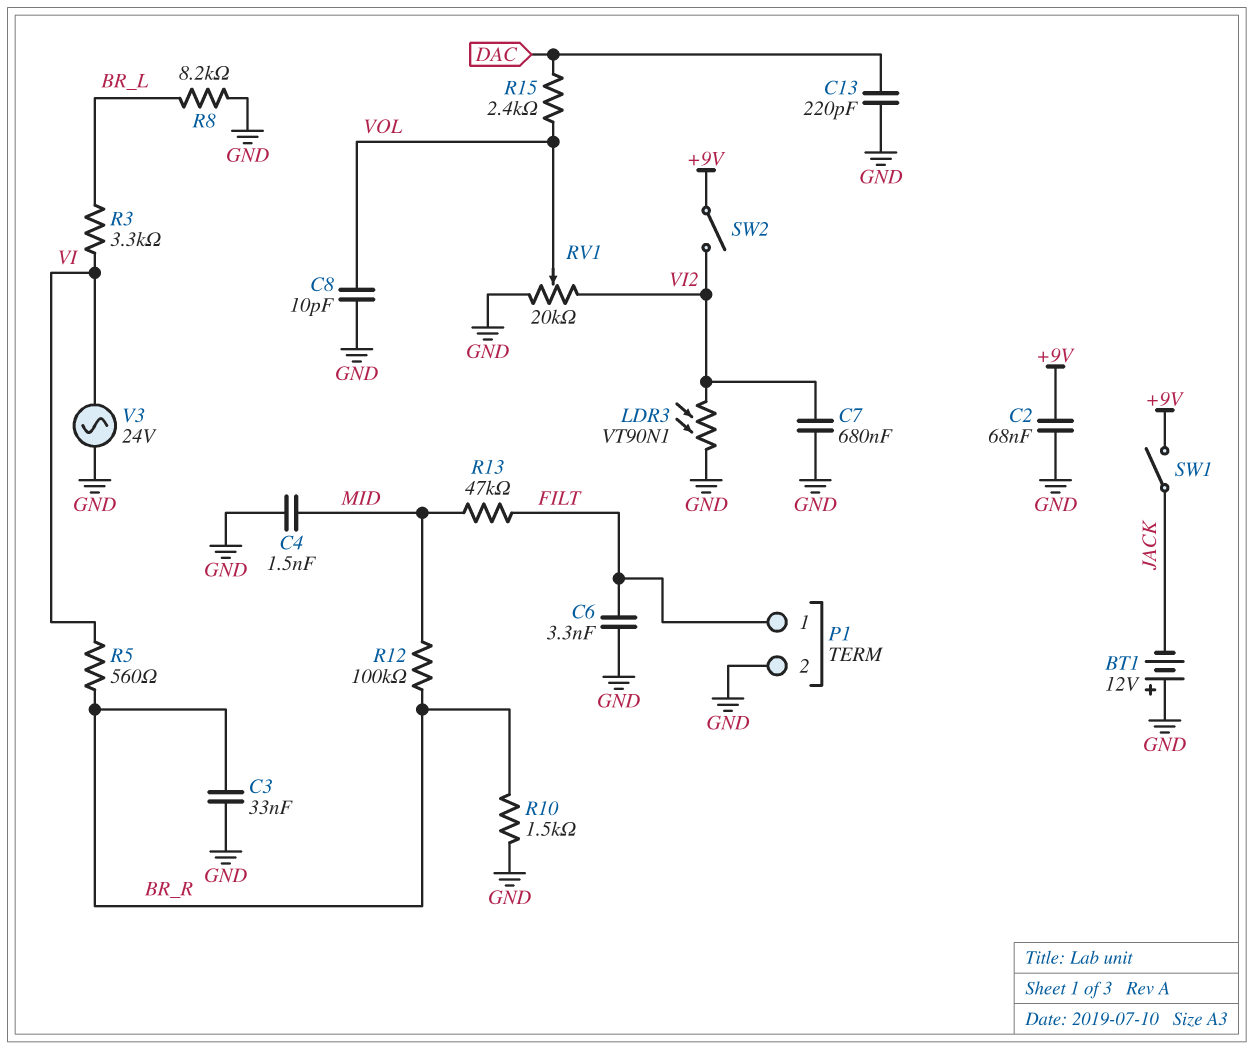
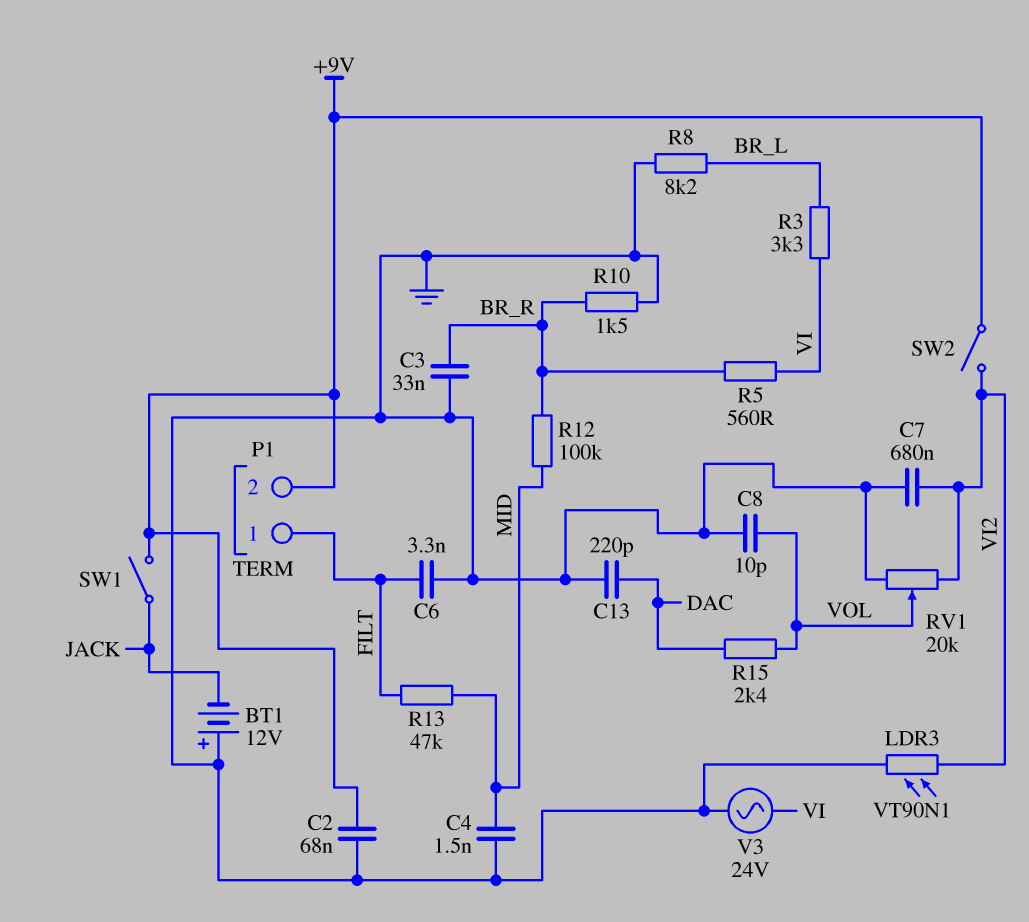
P1 pin 2: GND -> +9V

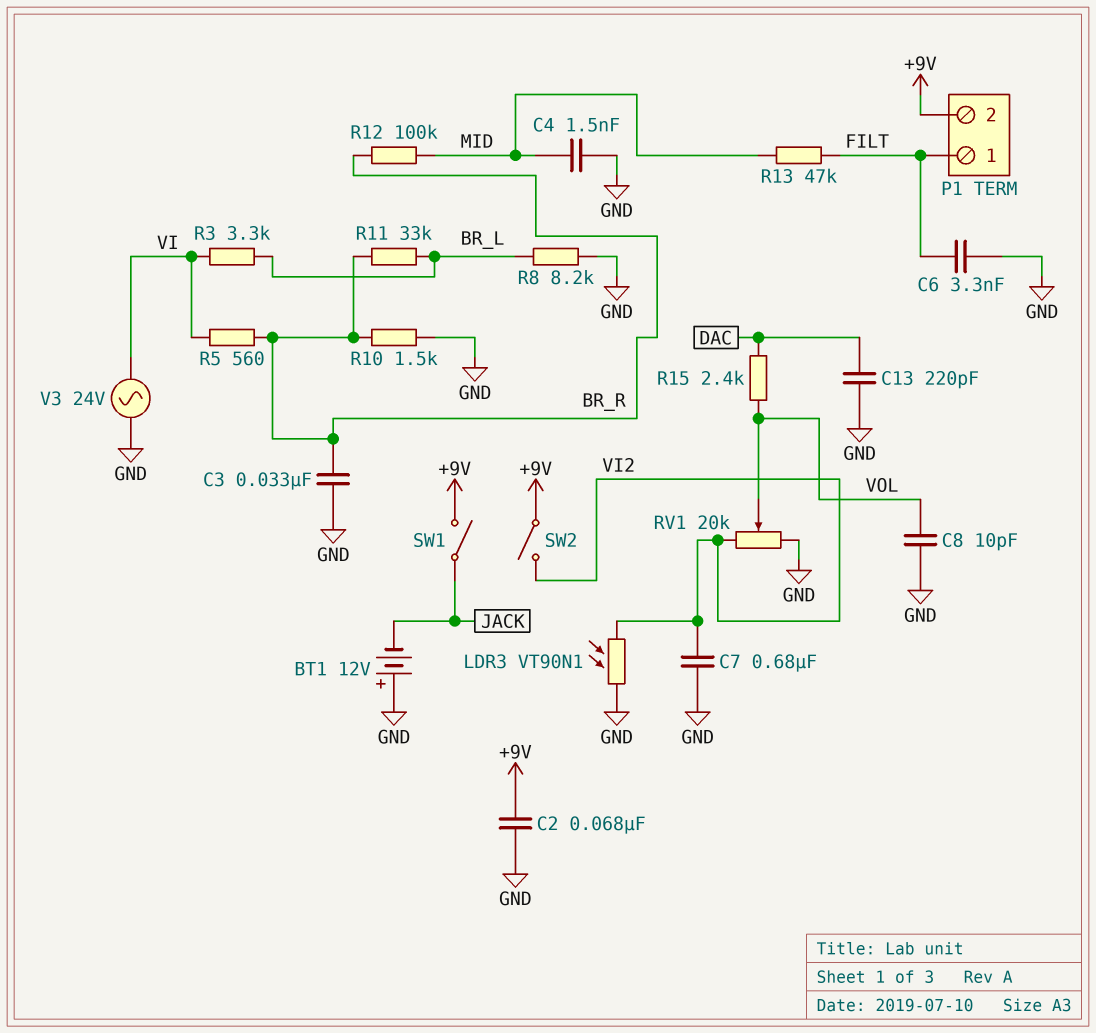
R11: none -> 33k (BR_L, BR_R)

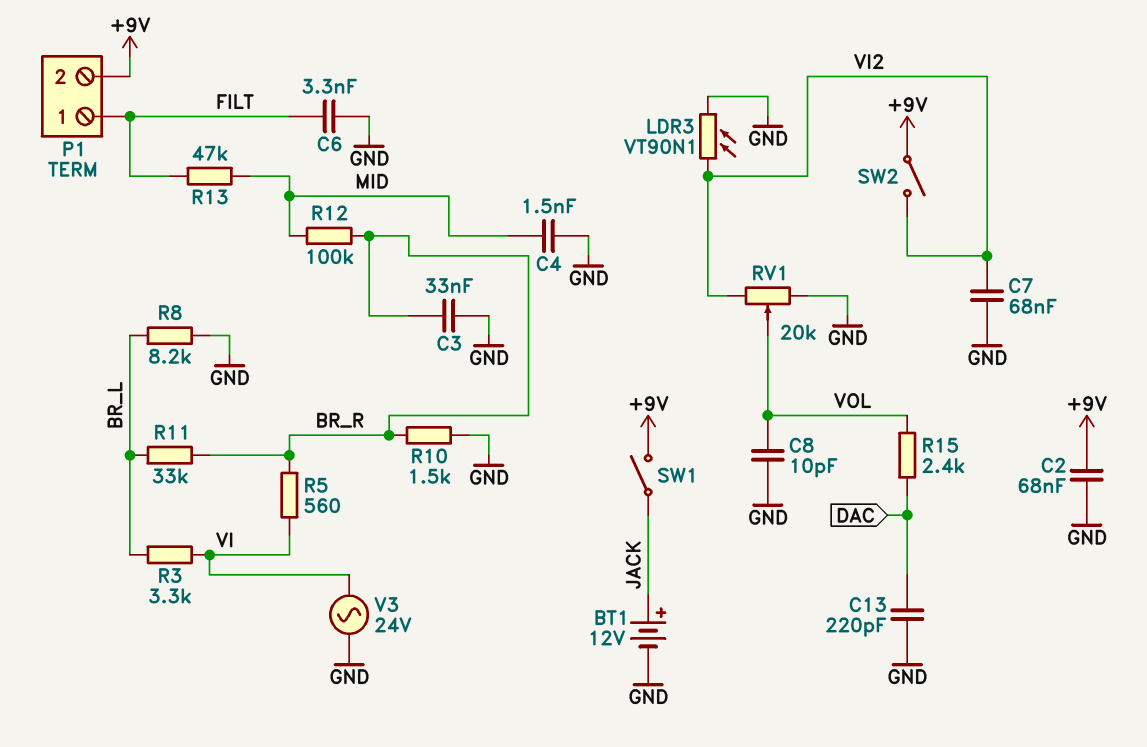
BT1: 12V (plus GND, minus JACK) -> 12V (plus JACK, minus GND)
C7: 680nF (GND, VI2) -> 68nF (GND, VI2)

